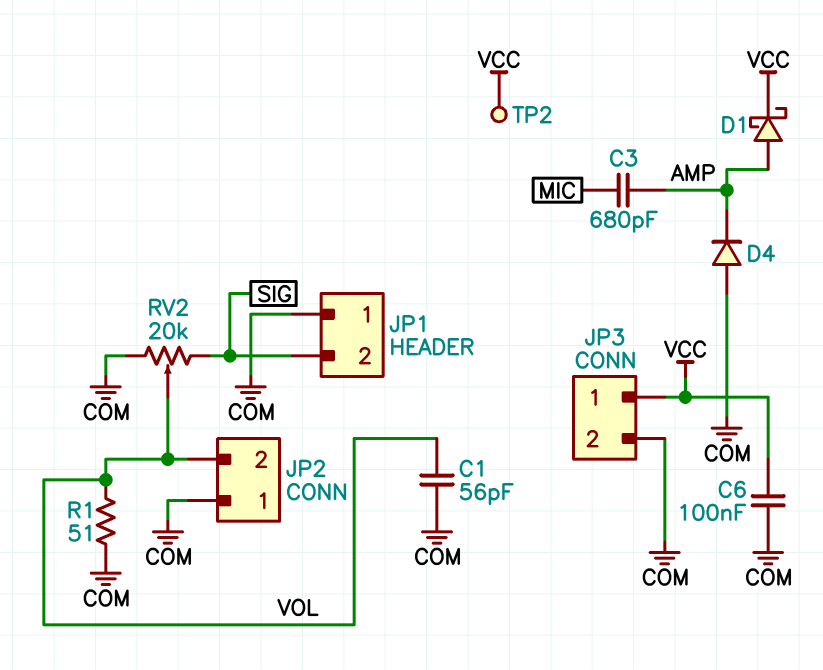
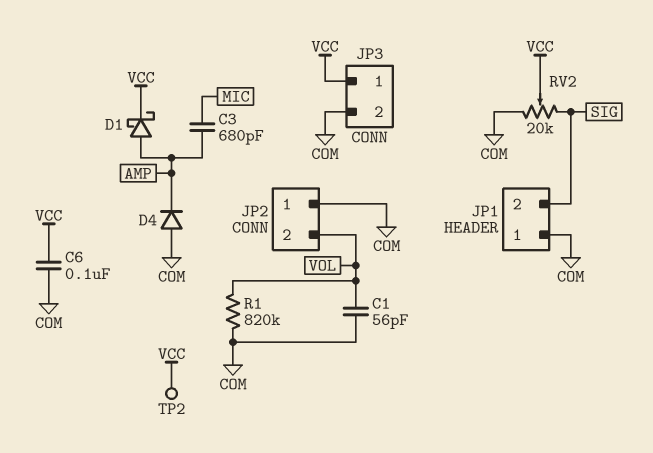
R1: 51 (COM, VOL) -> 820k (COM, VOL)
RV2: 20k (COM, SIG, wiper VOL) -> 20k (COM, SIG, wiper VCC)

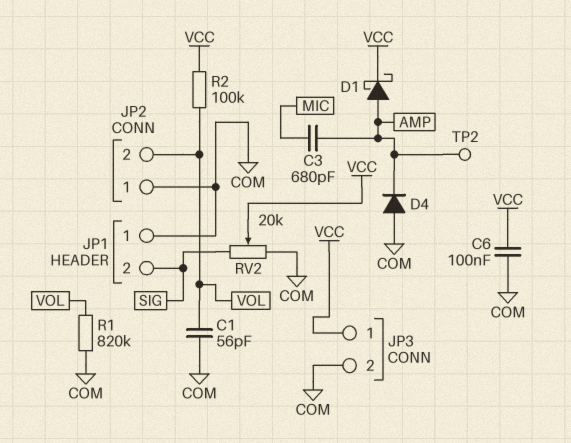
R2: none -> 100k (VCC, VOL)
TP2: test point (VCC) -> test point (AMP)

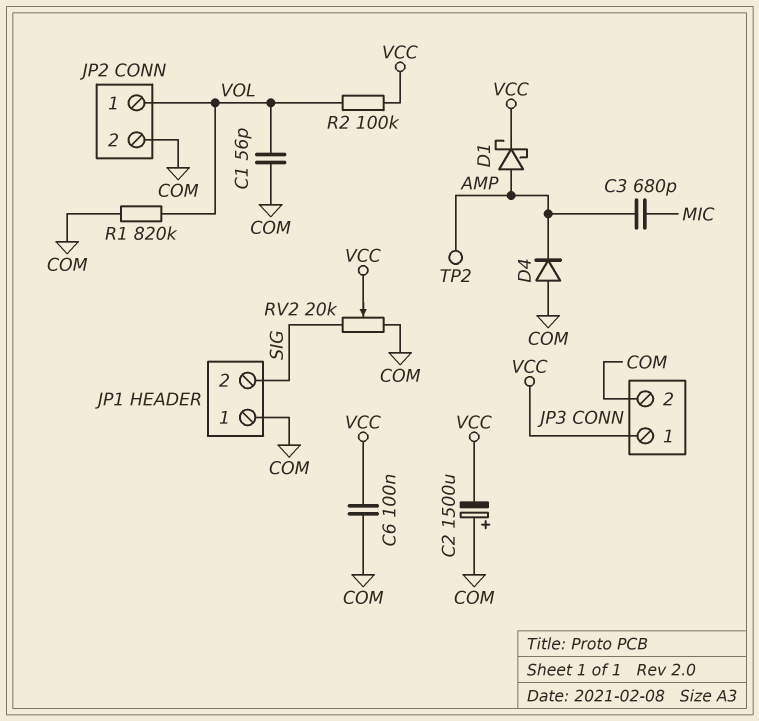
C2: none -> 1500uF (plus COM, minus VCC)
JP2 pin 1: COM -> VOL
JP2 pin 2: VOL -> COM

